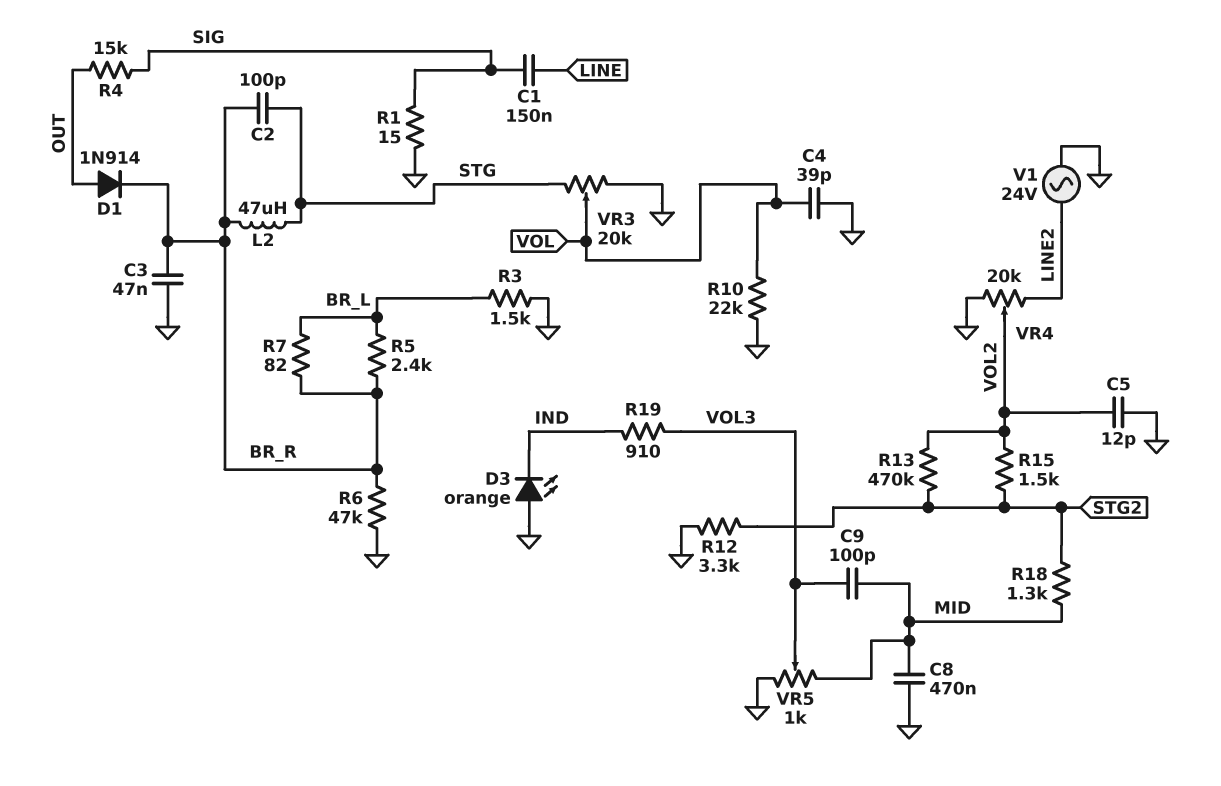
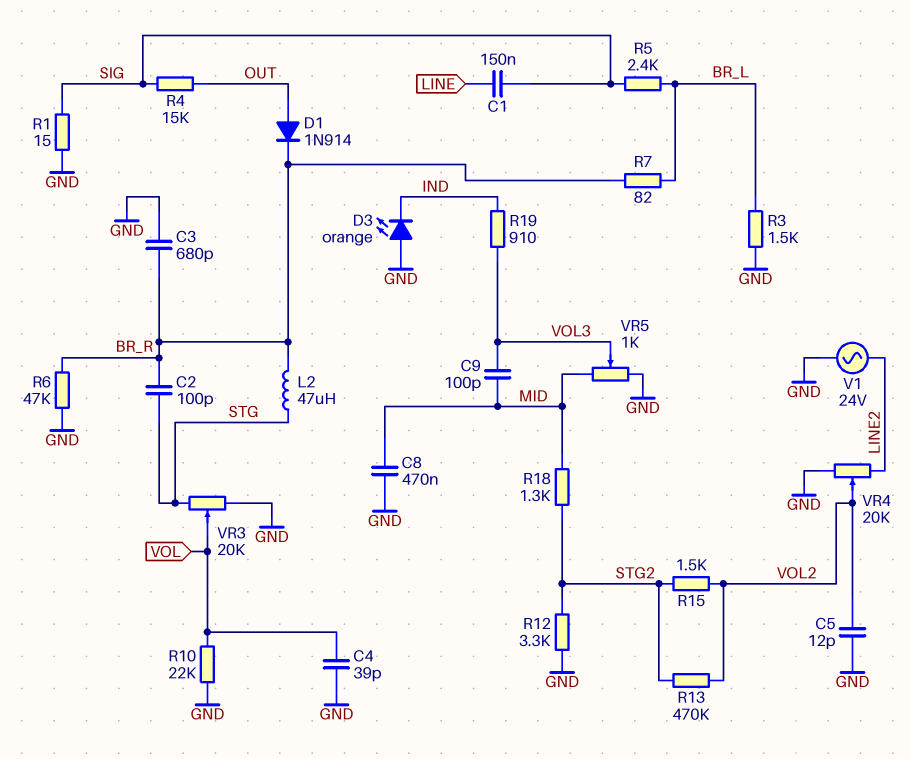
C3: 47nF (BR_R, GND) -> 680pF (BR_R, GND)
R5: 2.4k (BR_L, BR_R) -> 2.4k (BR_L, SIG)

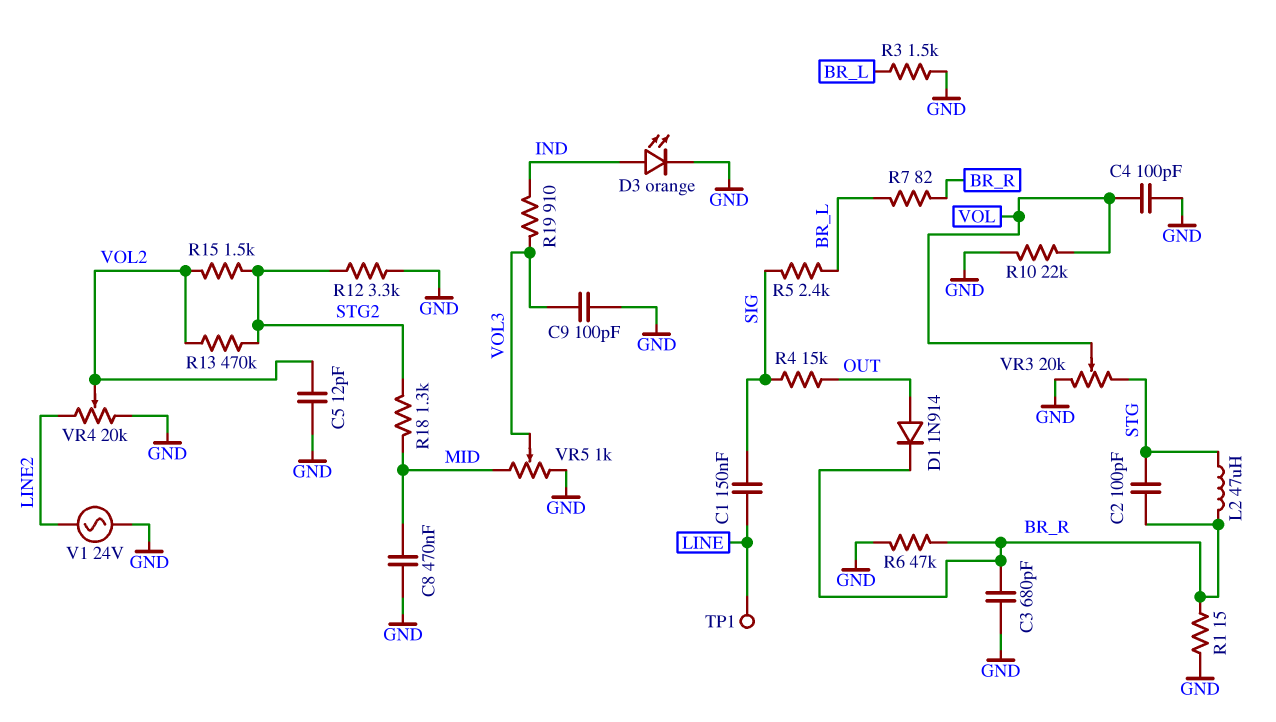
C4: 39pF (GND, VOL) -> 100pF (GND, VOL)
C9: 100pF (MID, VOL3) -> 100pF (GND, VOL3)
D3: LED orange (A GND, K IND) -> LED orange (A IND, K GND)
R1: 15 (GND, SIG) -> 15 (BR_R, GND)
TP1: none -> test point (LINE)

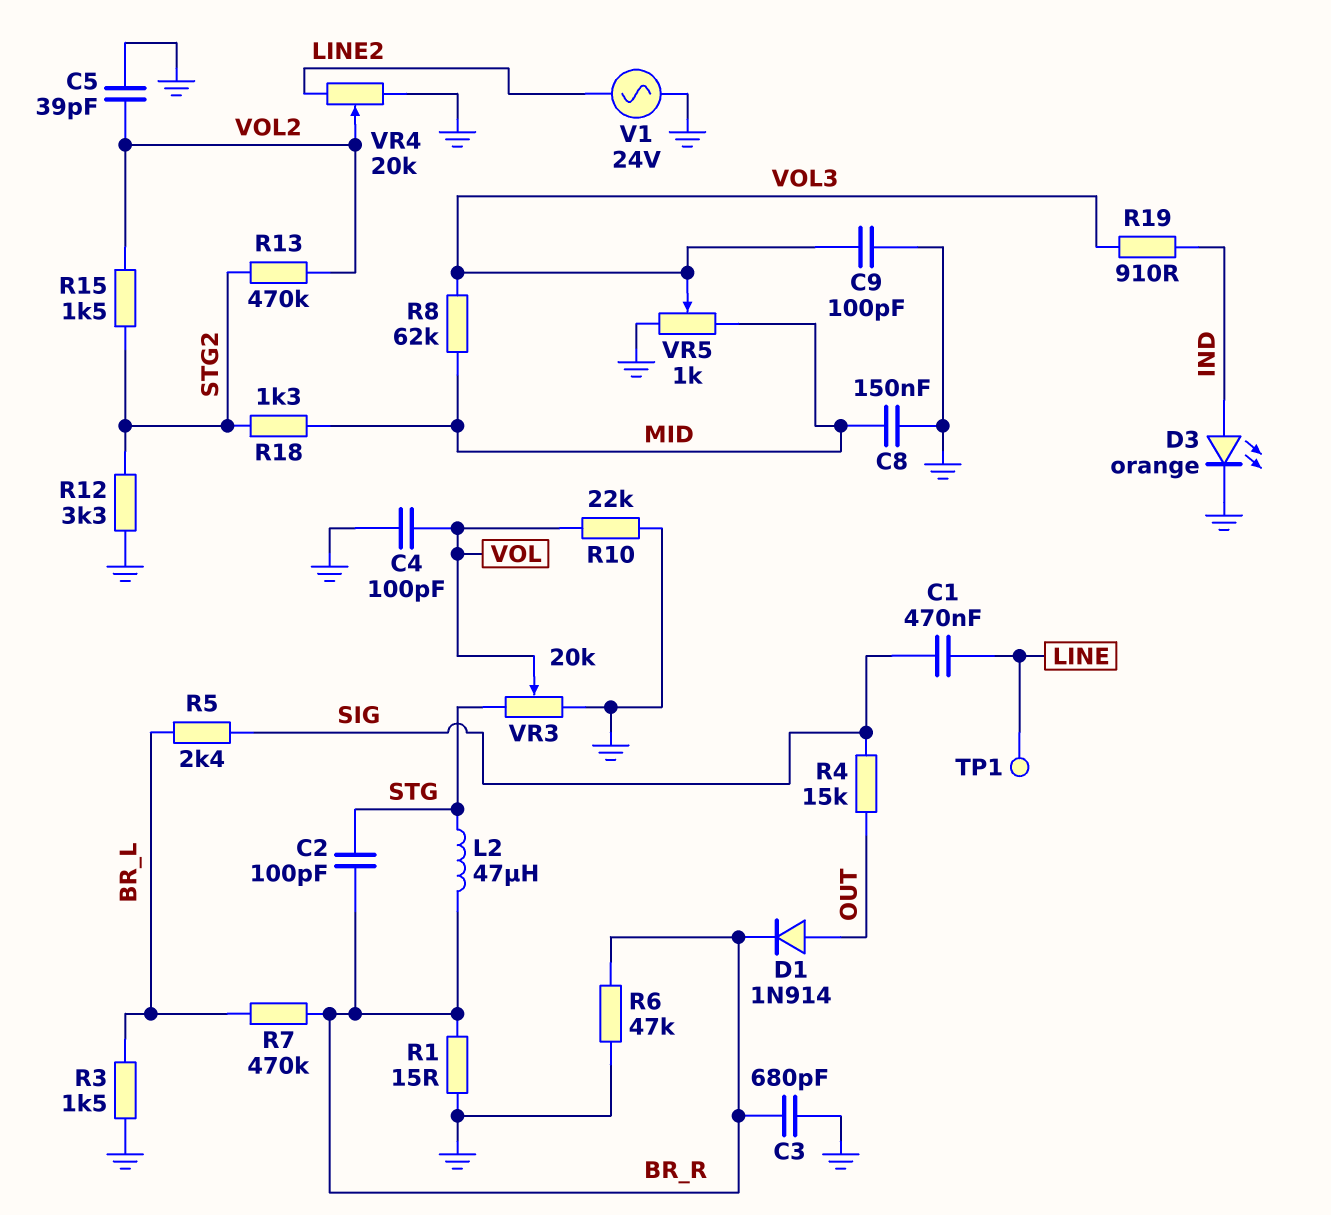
C1: 150nF (LINE, SIG) -> 470nF (LINE, SIG)
C5: 12pF (GND, VOL2) -> 39pF (GND, VOL2)
C8: 470nF (GND, MID) -> 150nF (GND, MID)
R7: 82 (BR_L, BR_R) -> 470k (BR_L, BR_R)
R8: none -> 62k (MID, VOL3)

